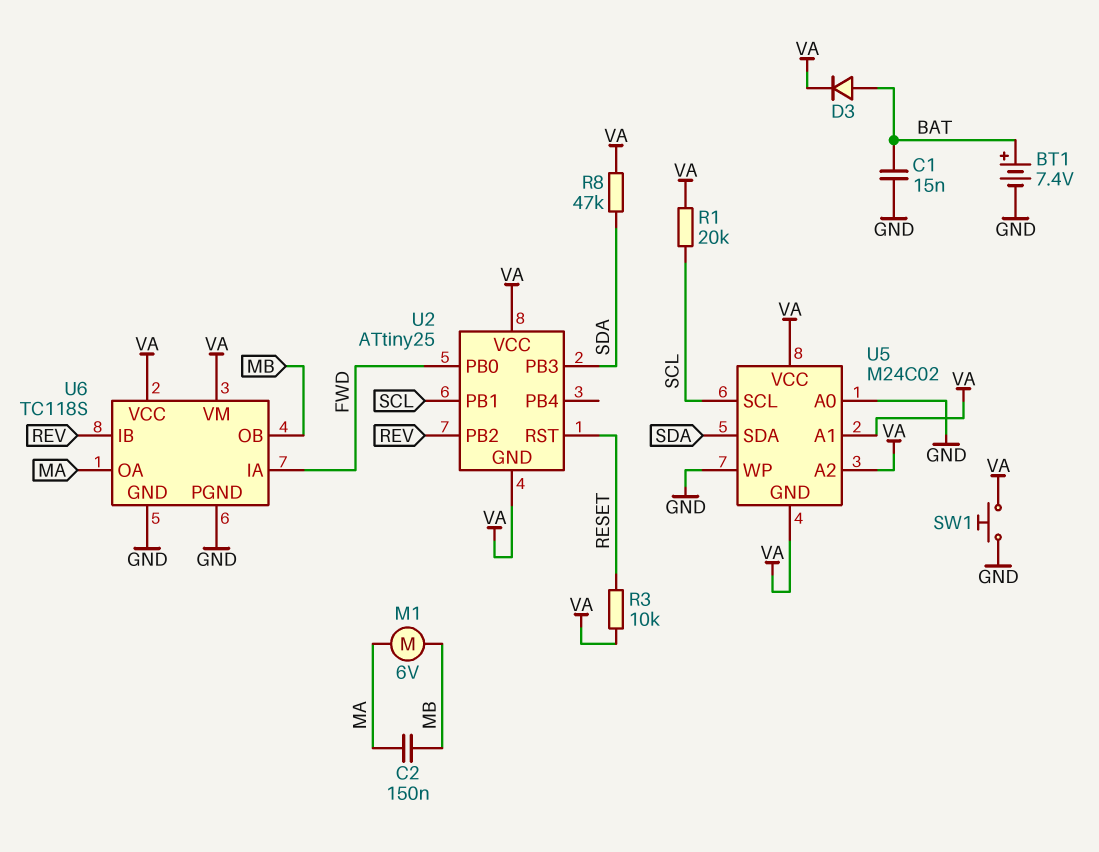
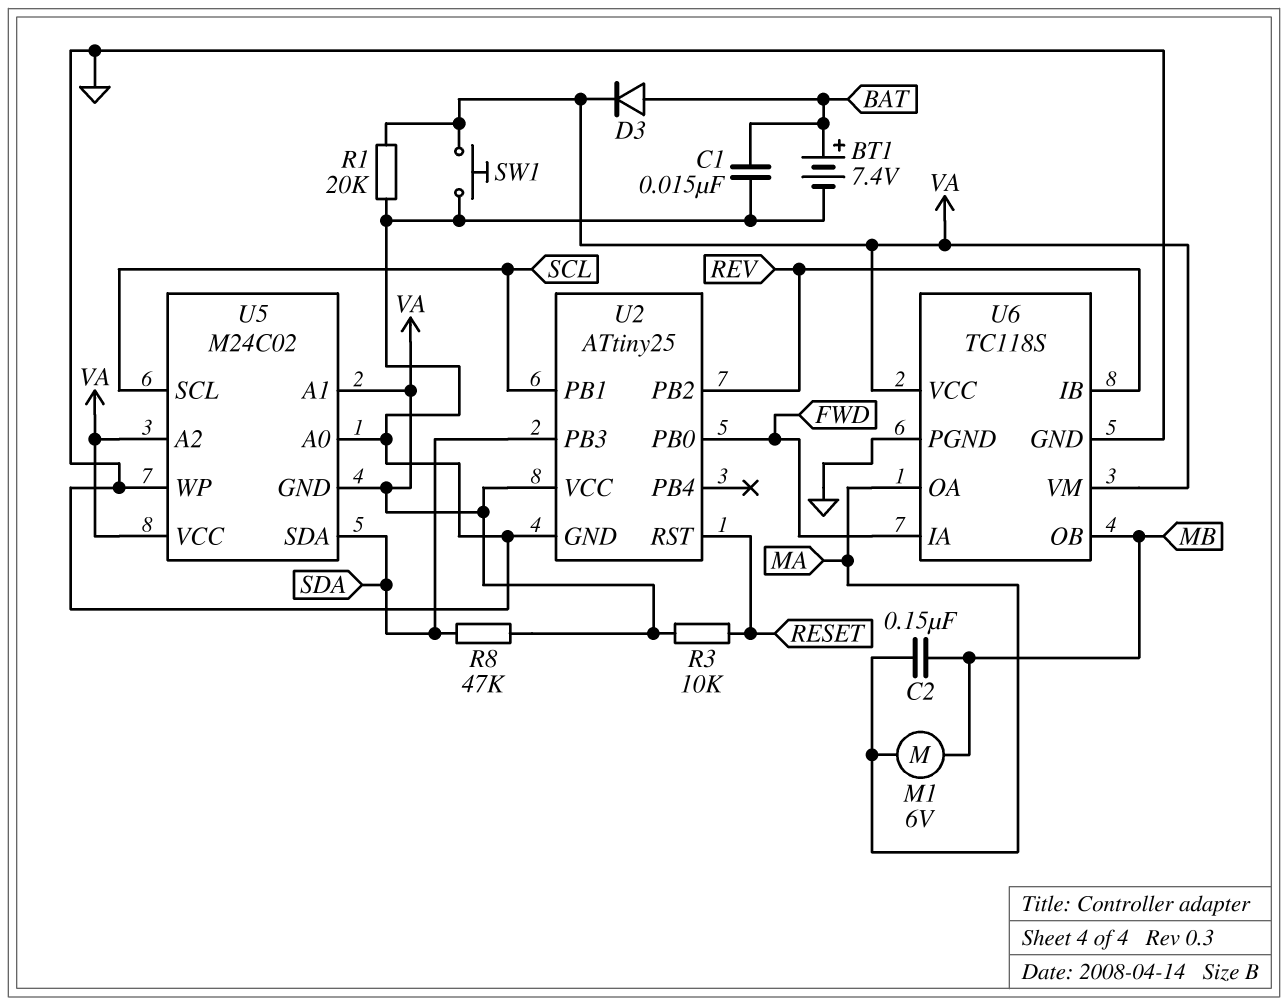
R1: 20k (SCL, VA) -> 20k (GND, VA)
U2 pin GND: VA -> GND

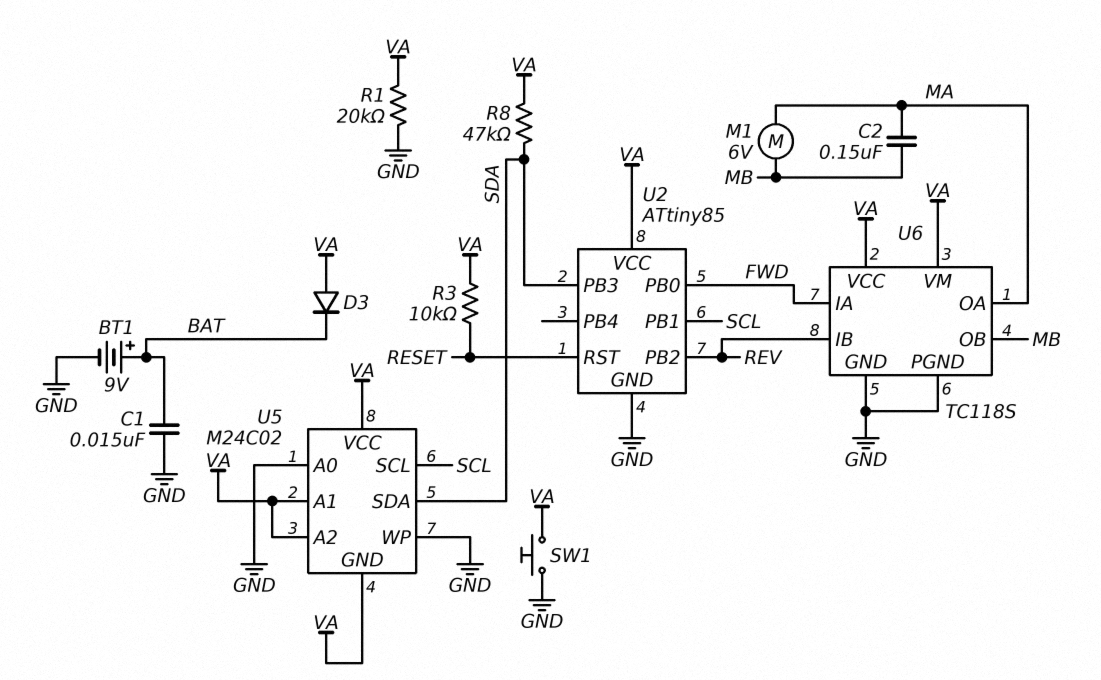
BT1: 7.4V (plus BAT, minus GND) -> 9V (plus BAT, minus GND)
D3: diode (A BAT, K VA) -> diode (A VA, K BAT)
U2: ATtiny25 -> ATtiny85

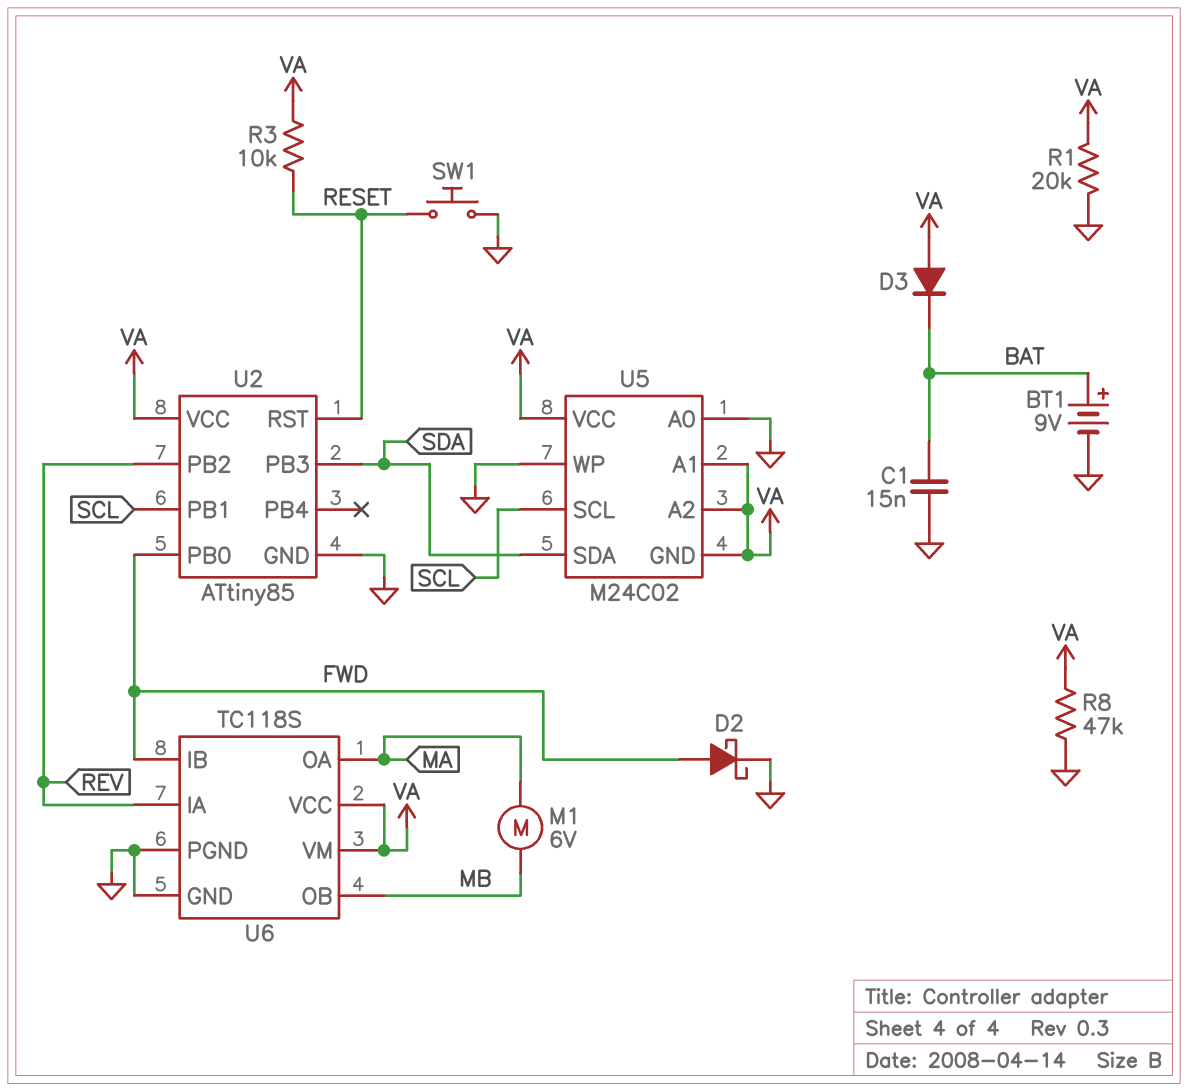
C2: 150nF (MA, MB) -> none
D2: none -> schottky (A FWD, K GND)
R8: 47k (SDA, VA) -> 47k (GND, VA)
SW1: button (GND, VA) -> button (GND, RESET)
U6 pin IA: FWD -> REV
U6 pin IB: REV -> FWD

